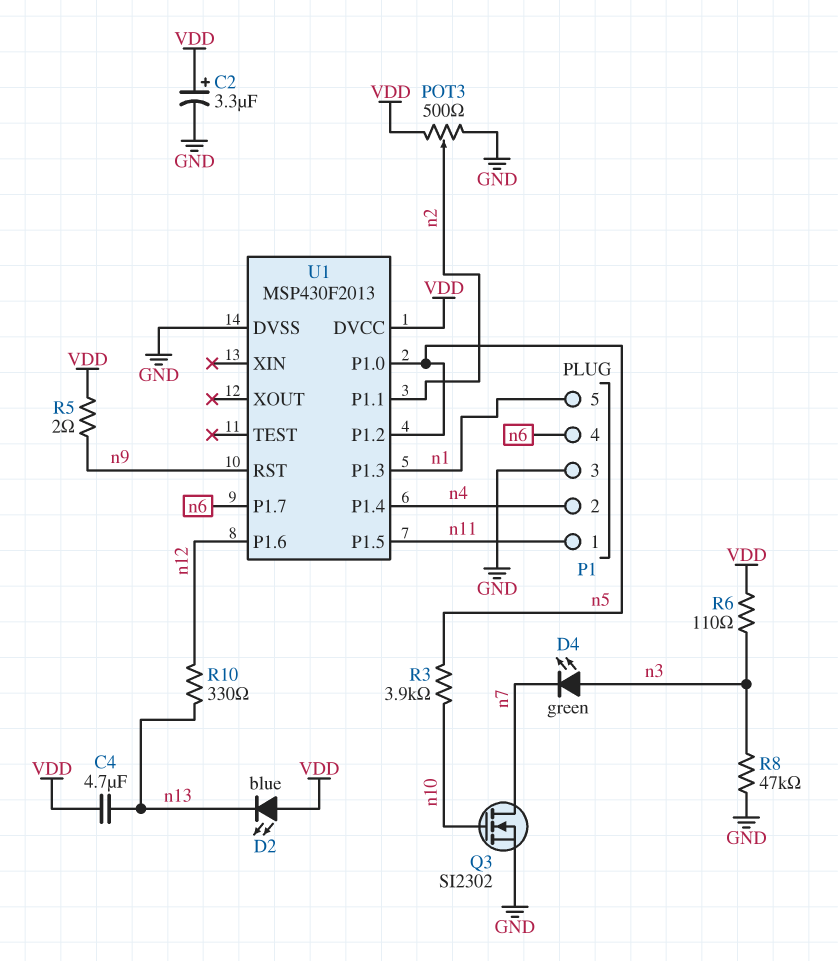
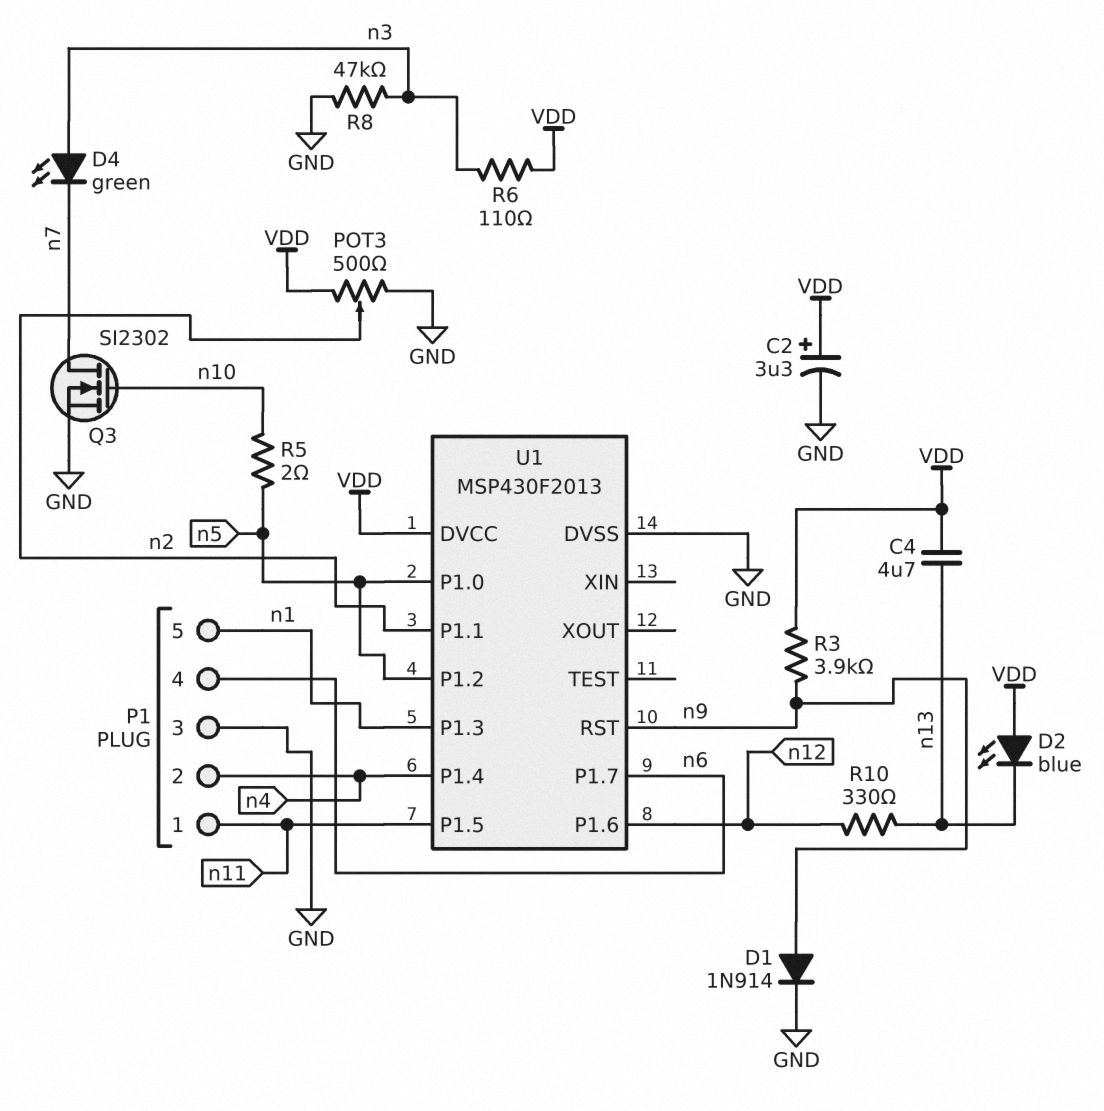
D1: none -> diode 1N914 (A n9, K GND)
R3: 3.9k (n5, n10) -> 3.9k (VDD, n9)
R5: 2 (VDD, n9) -> 2 (n5, n10)

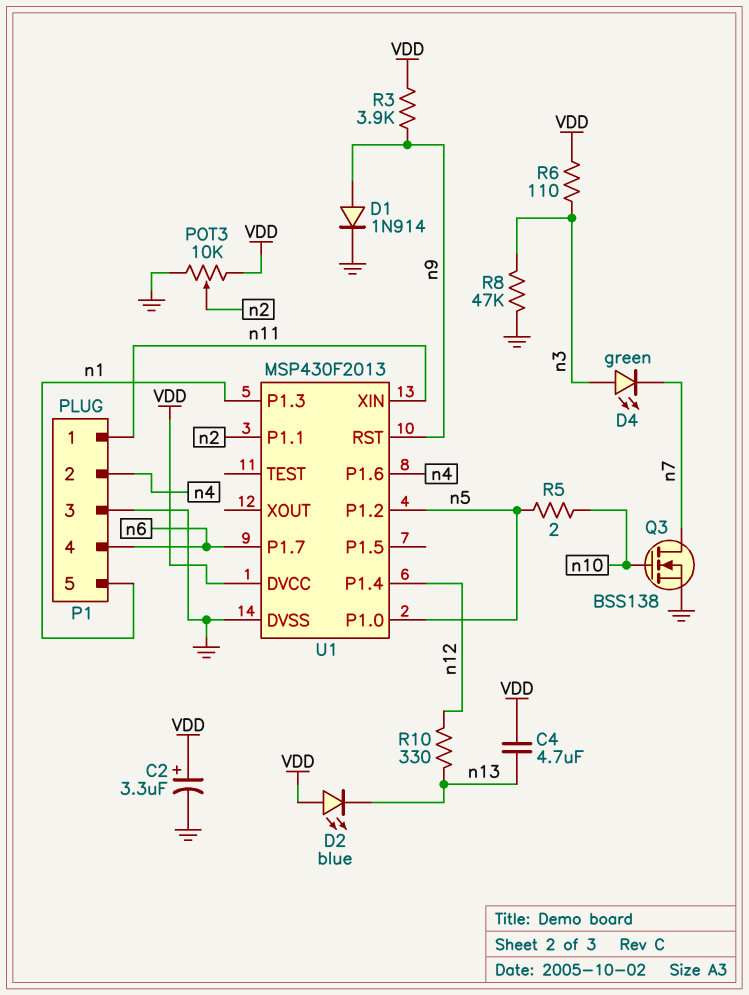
POT3: 500 (GND, VDD, wiper n2) -> 10k (GND, VDD, wiper n2)
Q3: NMOS SI2302 (G n10, D n7, S GND) -> NMOS BSS138 (G n10, D n7, S GND)
U1 pin P1.4: n4 -> n12
U1 pin P1.5: n11 -> none
U1 pin P1.6: n12 -> n4
U1 pin XIN: none -> n11

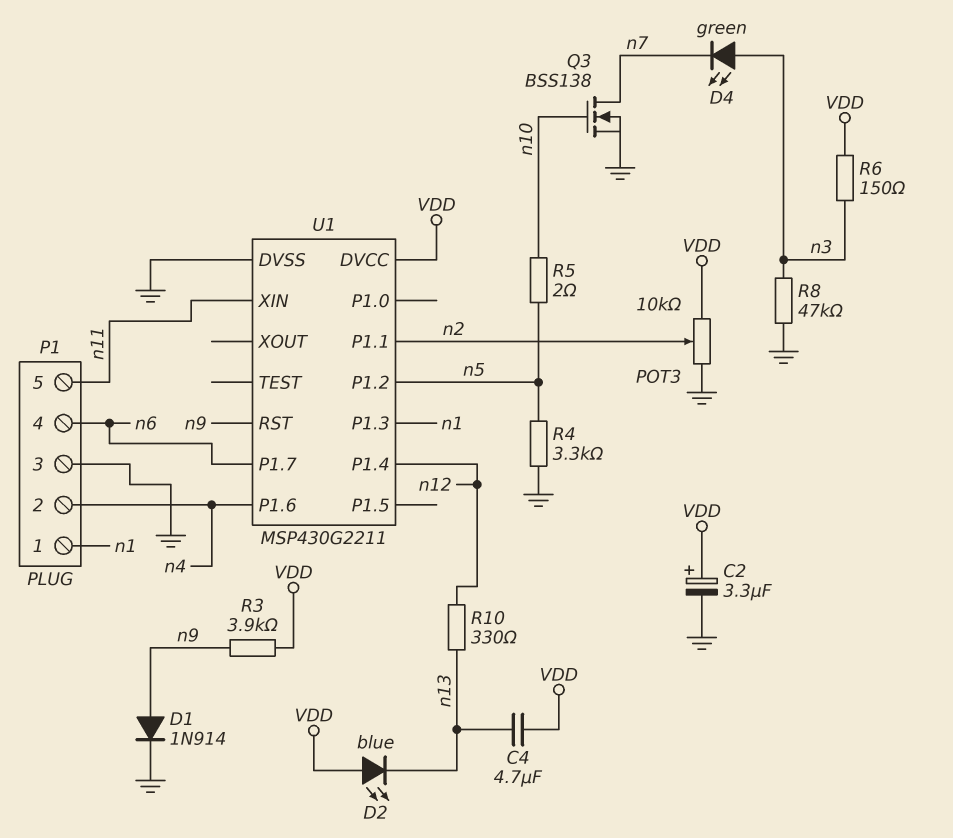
P1 pin 1: n11 -> n1
P1 pin 5: n1 -> n11
R4: none -> 3.3k (GND, n5)
R6: 110 (VDD, n3) -> 150 (VDD, n3)
U1: MSP430F2013 -> MSP430G2211
U1 pin P1.0: n5 -> none

